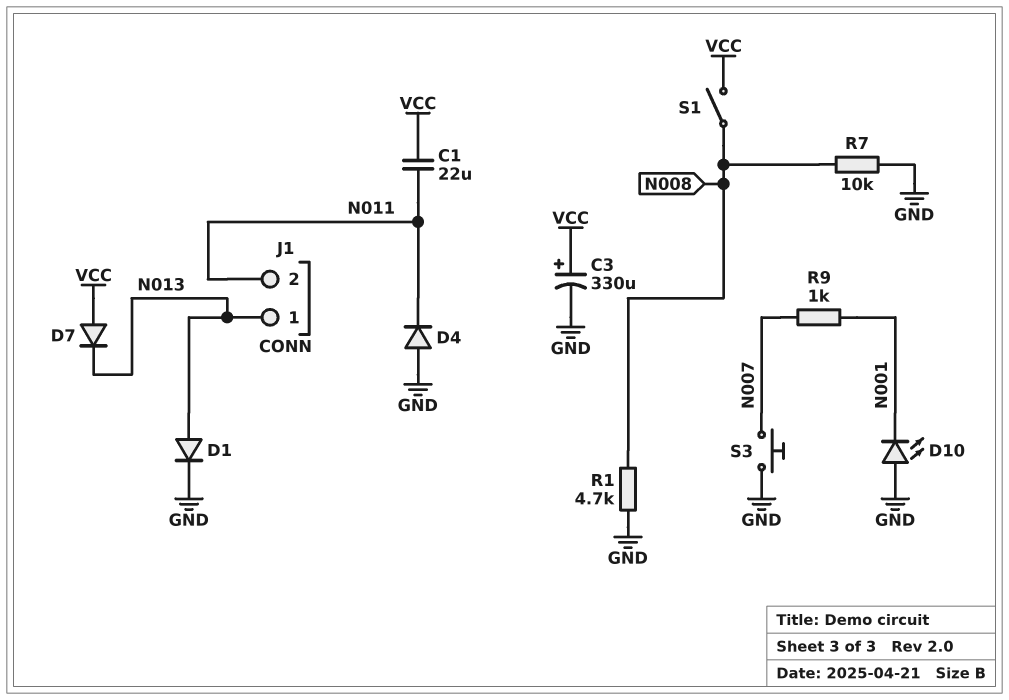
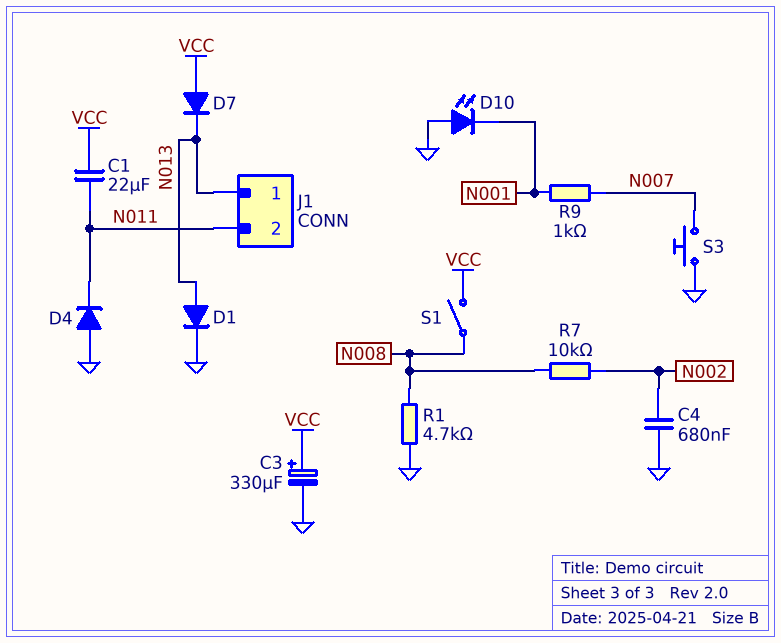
C4: none -> 680nF (GND, N002)
R7: 10k (GND, N008) -> 10k (N002, N008)

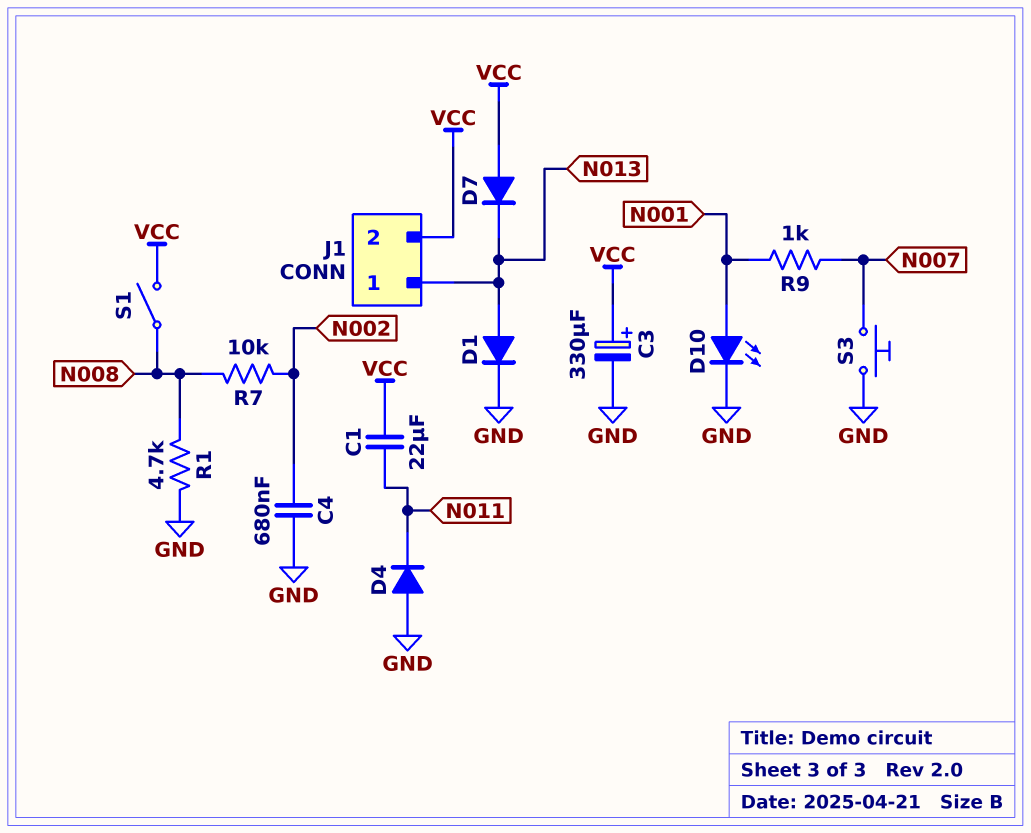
D10: LED (A GND, K N001) -> LED (A N001, K GND)
J1 pin 2: N011 -> VCC

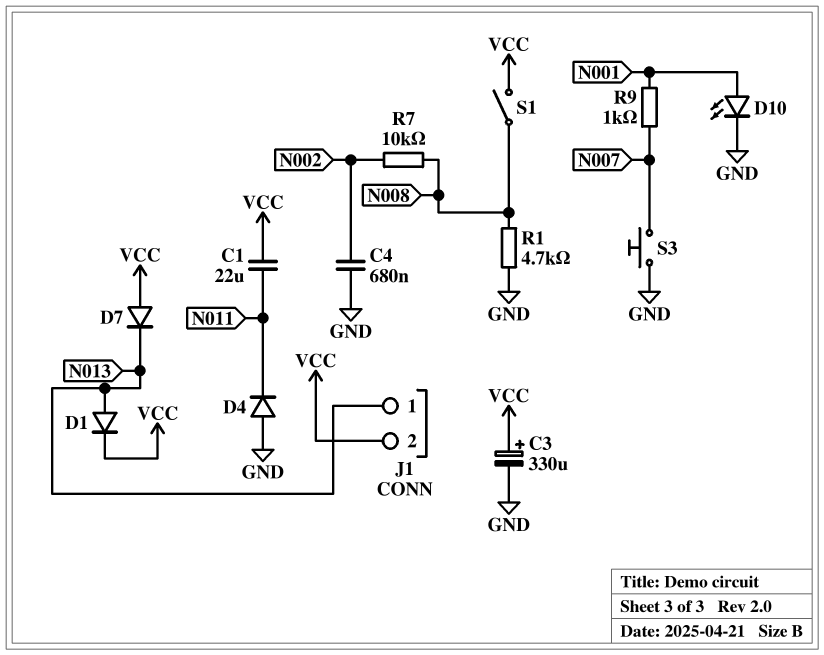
D1: diode (A N013, K GND) -> diode (A N013, K VCC)

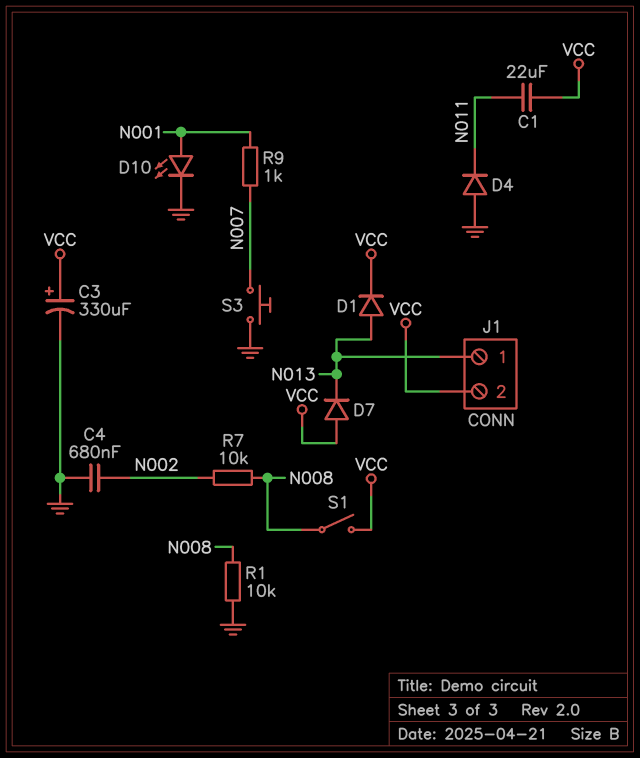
R1: 4.7k (GND, N008) -> 10k (GND, N008)

